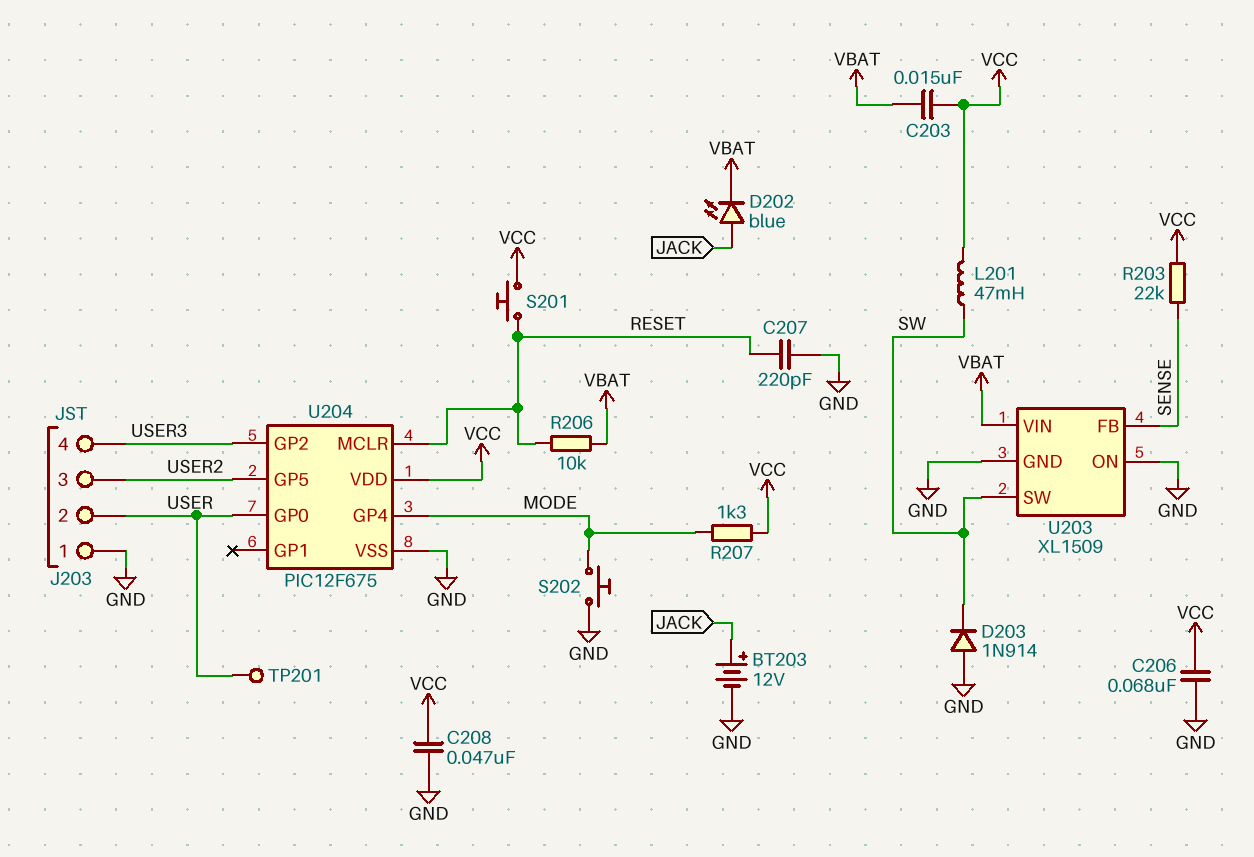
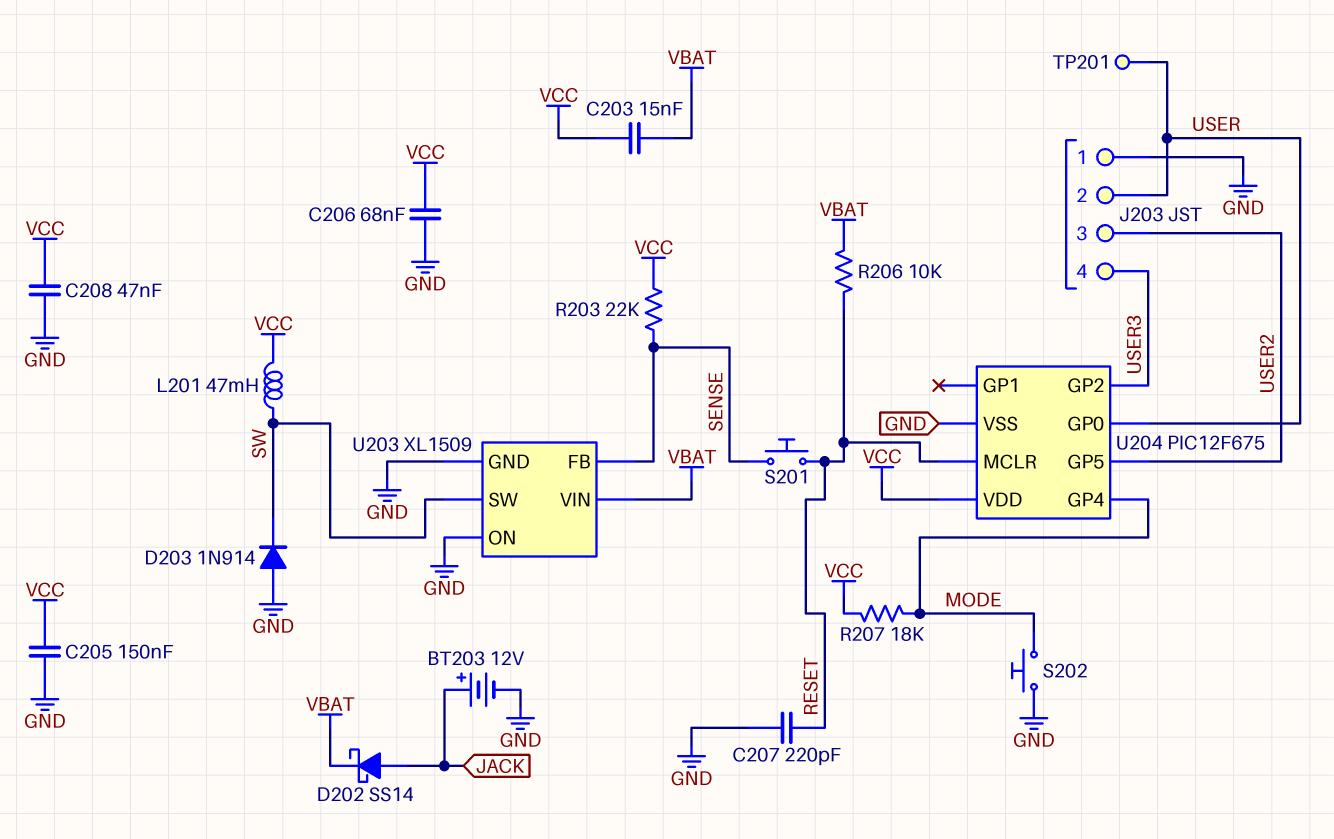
C205: none -> 150nF (GND, VCC)
D202: LED blue (A JACK, K VBAT) -> schottky SS14 (A JACK, K VBAT)
R207: 1.3k (MODE, VCC) -> 18k (MODE, VCC)
S201: button (RESET, VCC) -> button (RESET, SENSE)

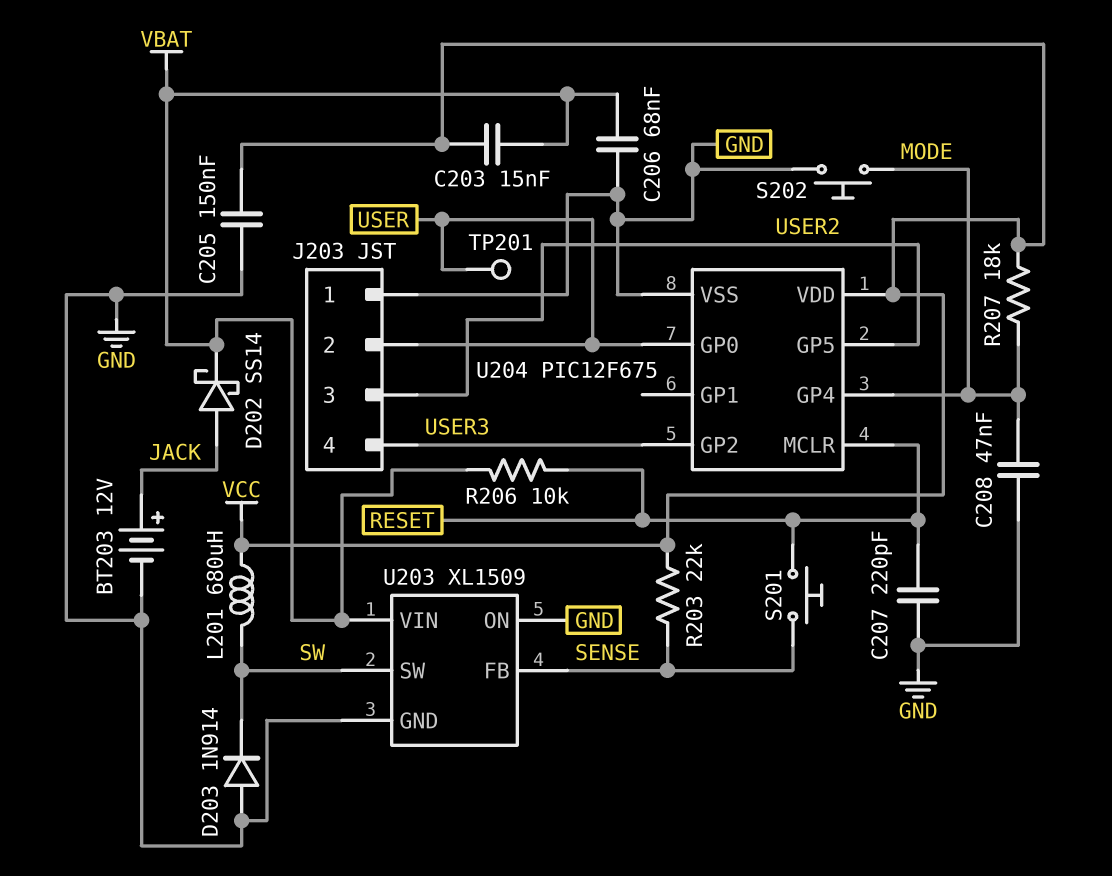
C206: 68nF (GND, VCC) -> 68nF (GND, VBAT)
C208: 47nF (GND, VCC) -> 47nF (GND, MODE)
L201: 47mH (SW, VCC) -> 680uH (SW, VCC)

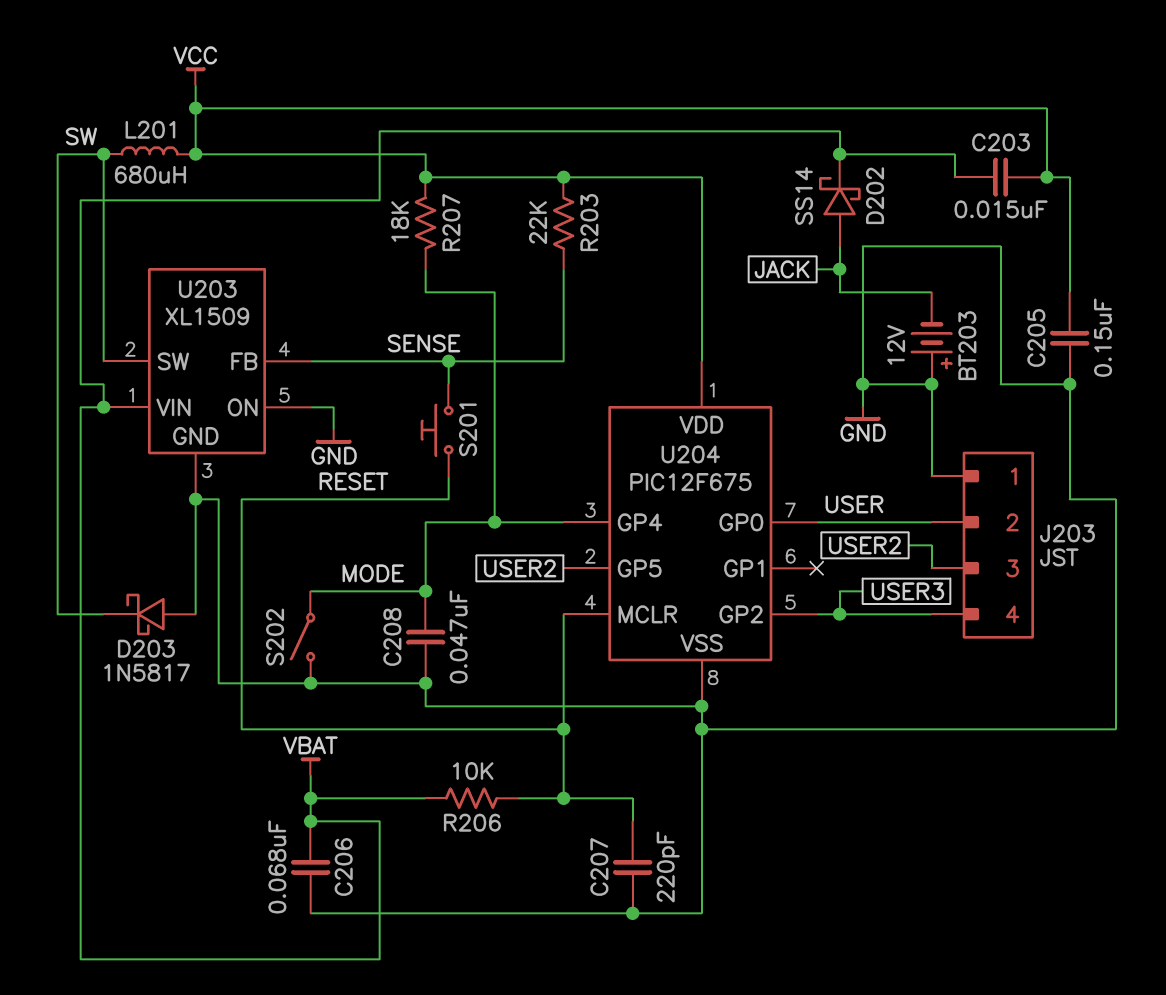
BT203: 12V (plus JACK, minus GND) -> 12V (plus GND, minus JACK)
D203: diode 1N914 (A GND, K SW) -> schottky 1N5817 (A GND, K SW)
S202: button (GND, MODE) -> switch (GND, MODE)
TP201: test point (USER) -> none

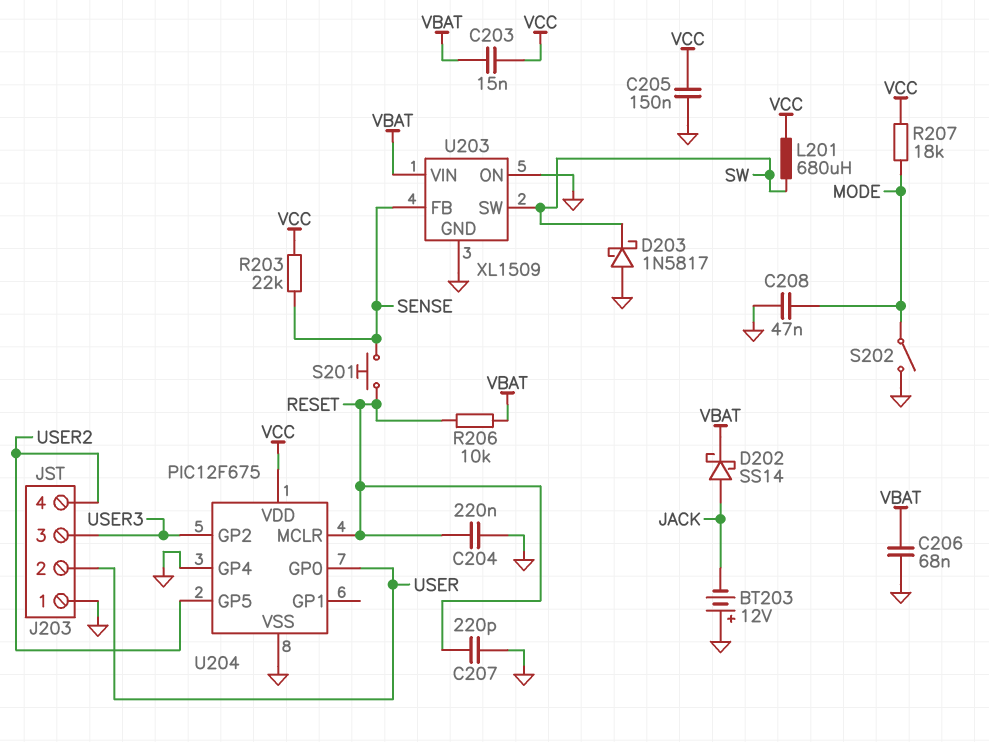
C204: none -> 220nF (GND, RESET)
J203 pin 3: USER2 -> USER3
J203 pin 4: USER3 -> USER2
U204 pin GP4: MODE -> GND

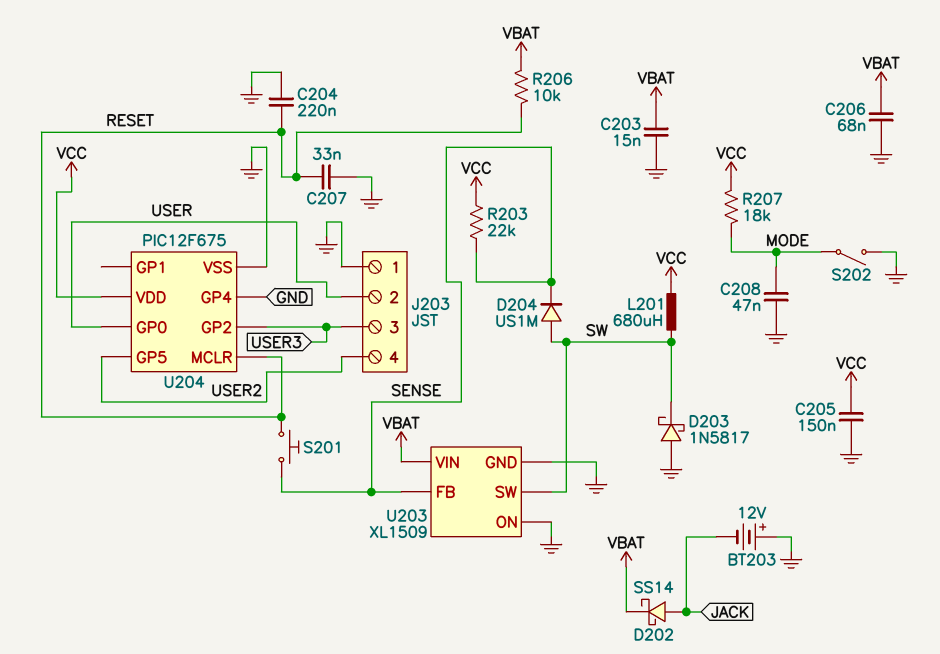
C203: 15nF (VBAT, VCC) -> 15nF (GND, VBAT)
C207: 220pF (GND, RESET) -> 33nF (GND, RESET)
D204: none -> diode US1M (A SW, K SENSE)

